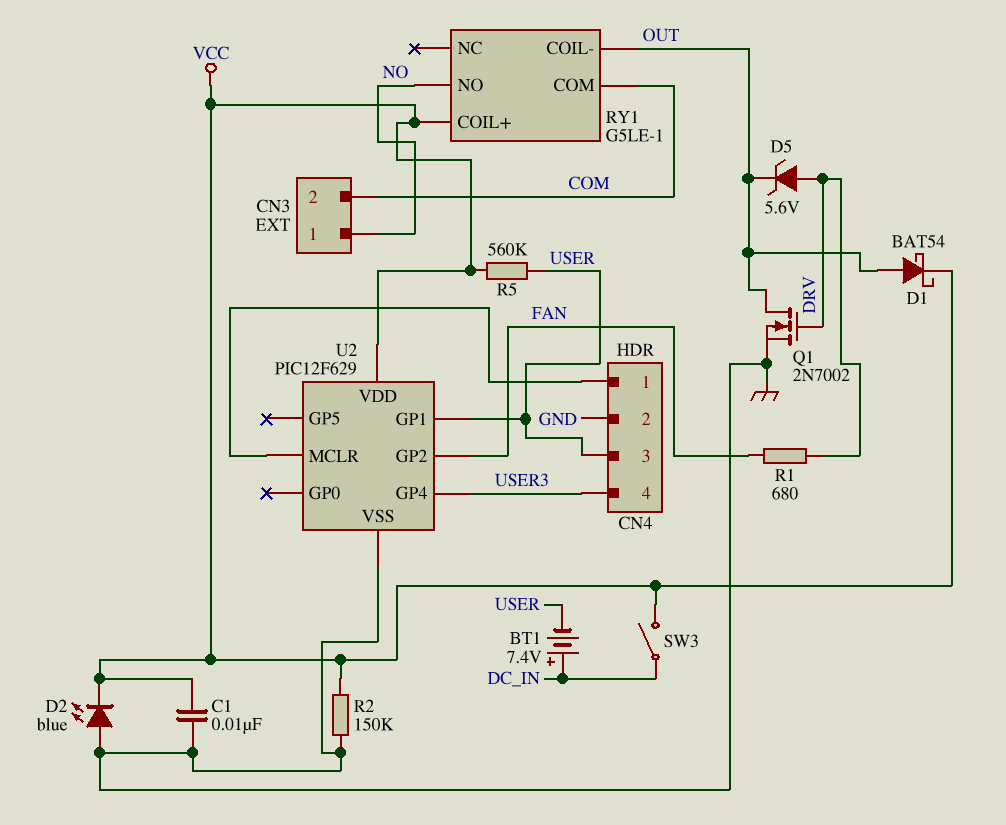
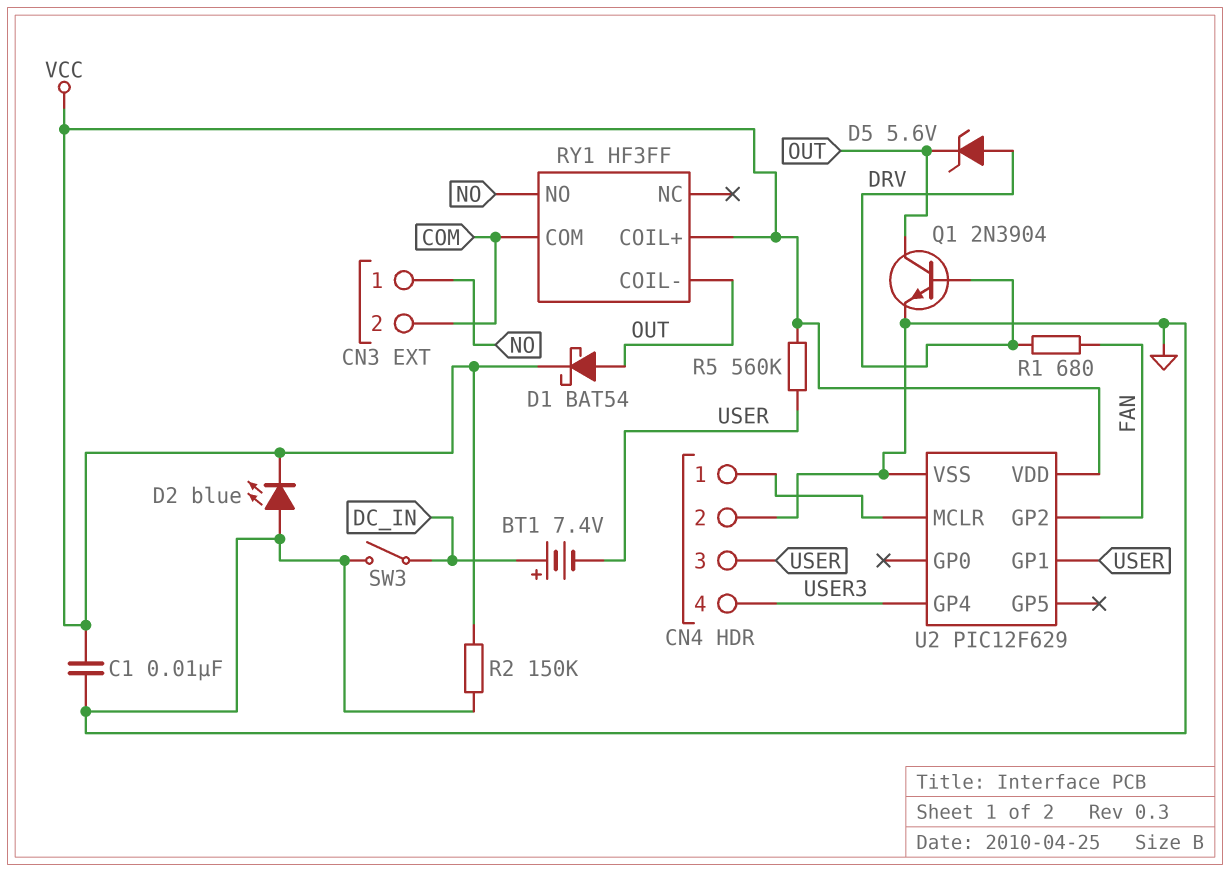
Q1: NMOS 2N7002 (G DRV, D OUT, S GND) -> NPN 2N3904 (B DRV, C OUT, E GND)
RY1: G5LE-1 -> HF3FF
SW3: switch (DC_IN, VCC) -> switch (DC_IN, GND)

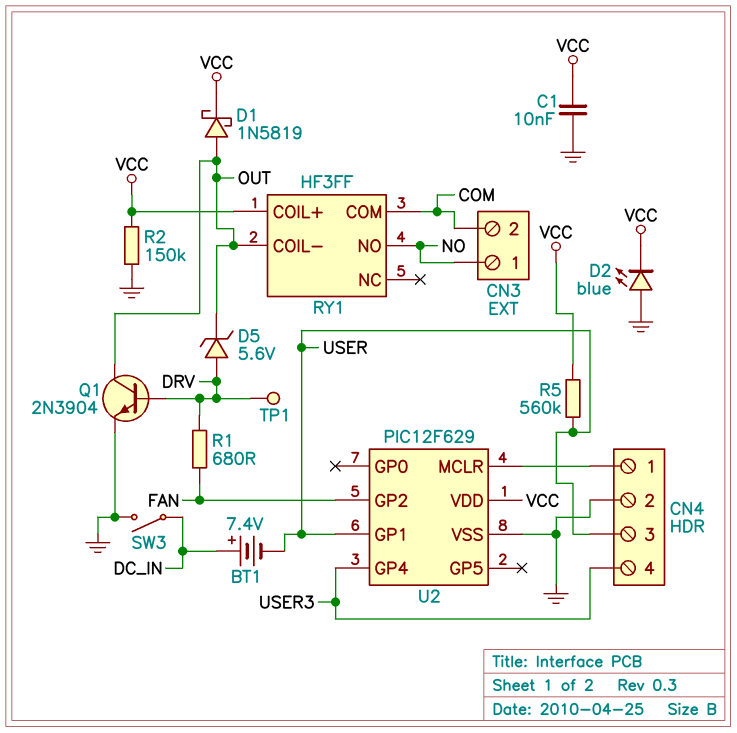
D1: schottky BAT54 (A OUT, K VCC) -> schottky 1N5819 (A OUT, K VCC)
TP1: none -> test point (DRV)

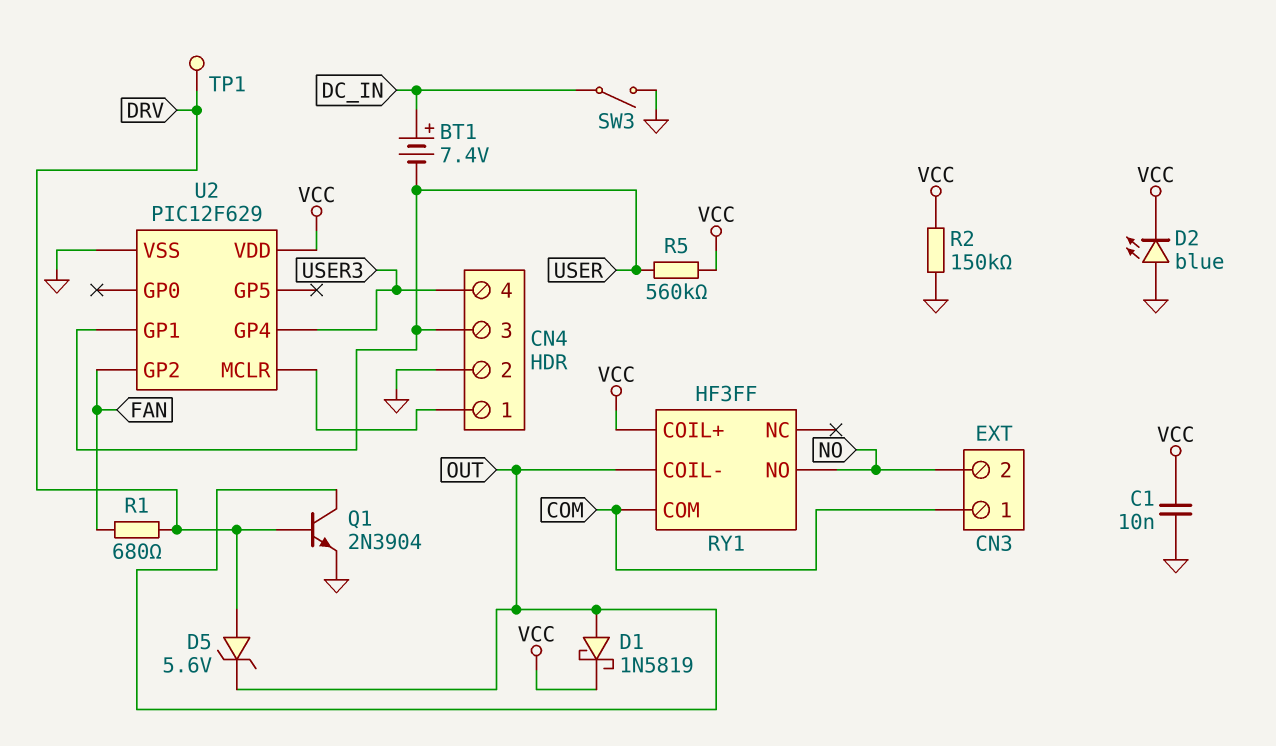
CN3 pin 1: NO -> COM
CN3 pin 2: COM -> NO

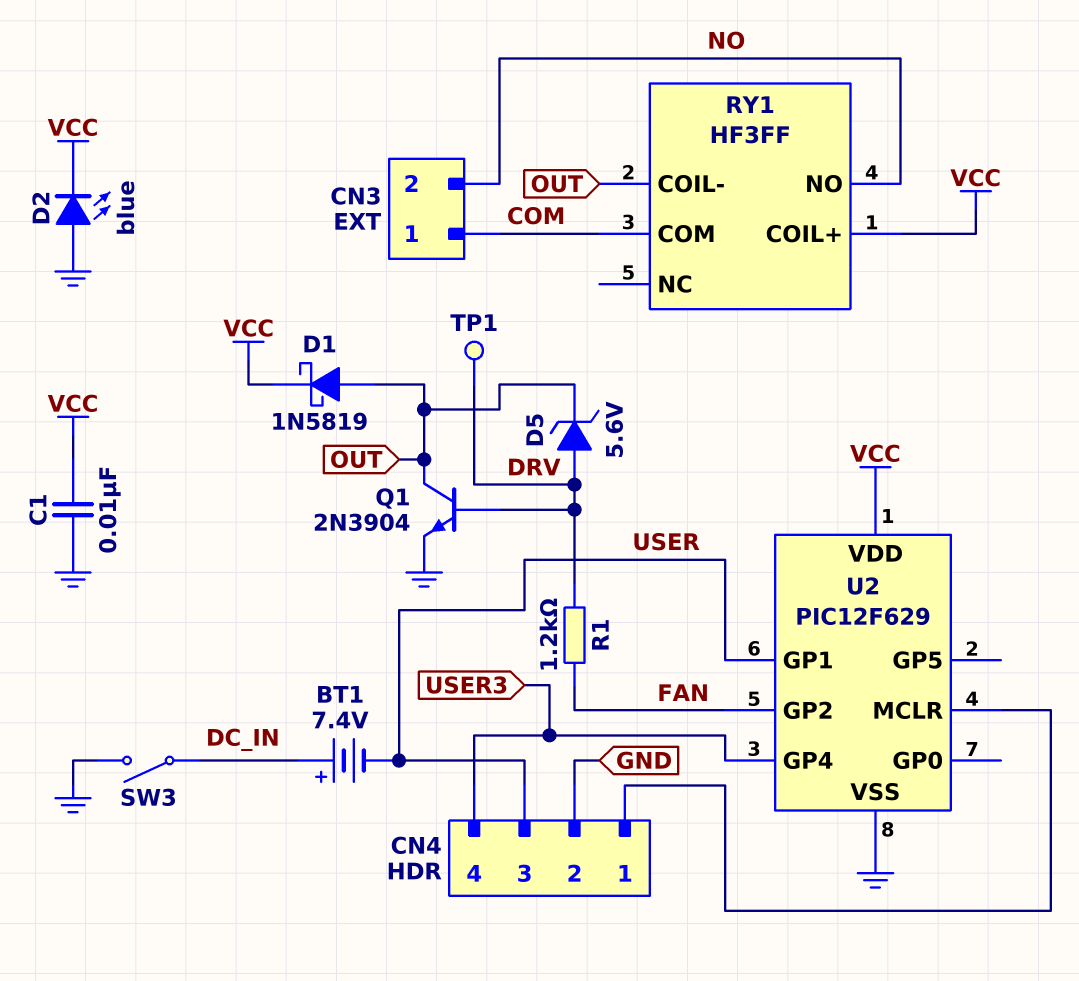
R1: 680 (DRV, FAN) -> 1.2k (DRV, FAN)
R2: 150k (GND, VCC) -> none
R5: 560k (USER, VCC) -> none

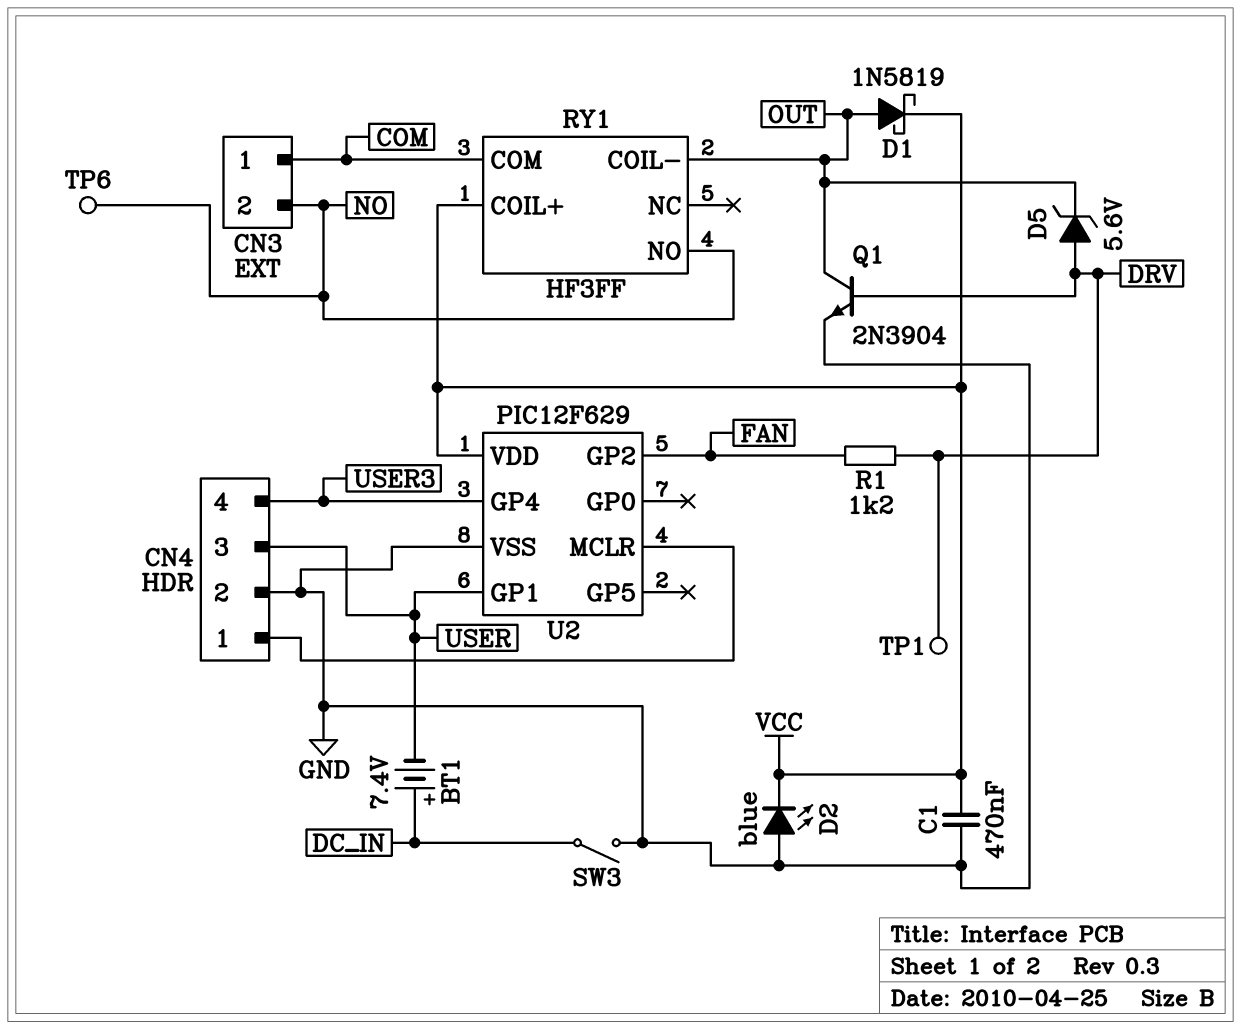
C1: 10nF (GND, VCC) -> 470nF (GND, VCC)
TP6: none -> test point (NO)

